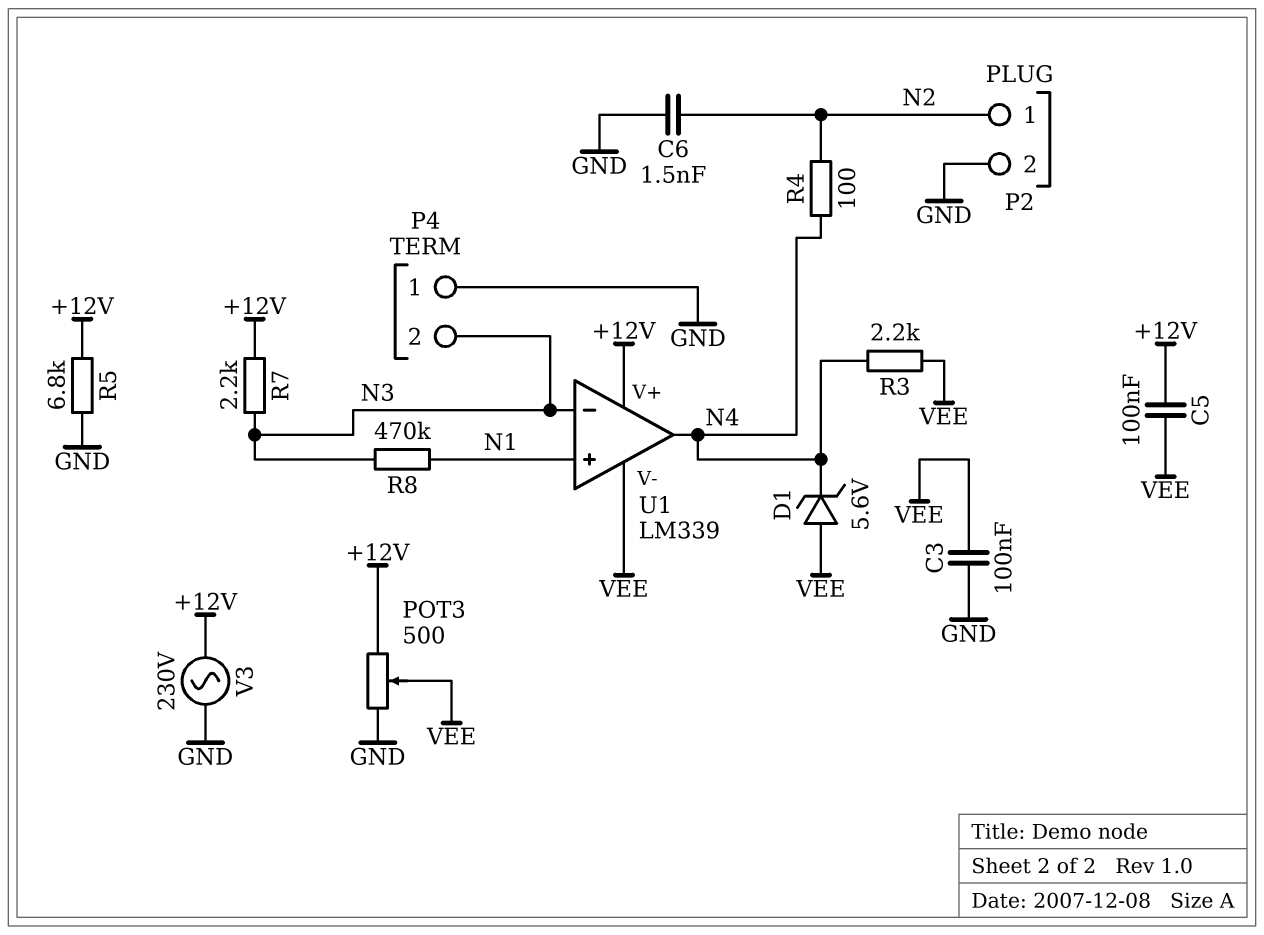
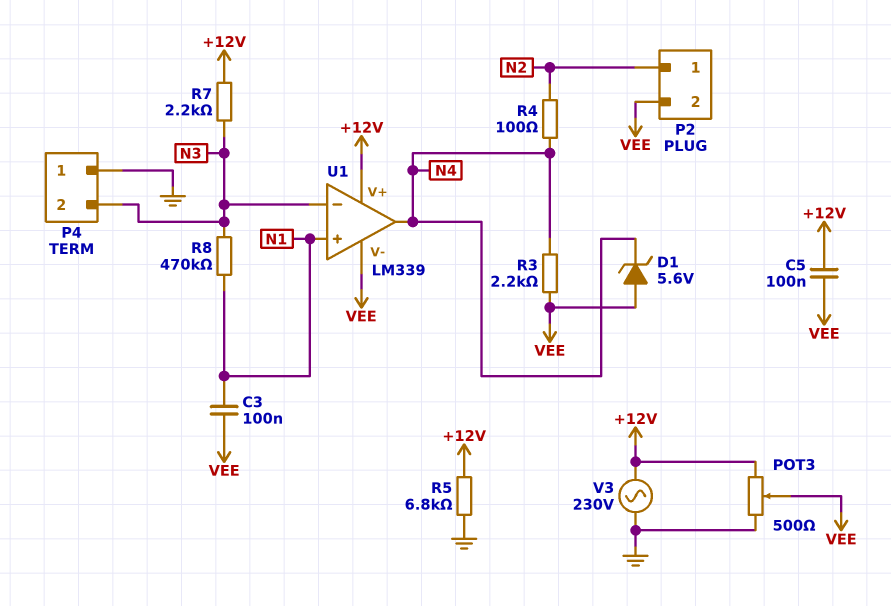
C3: 100nF (GND, VEE) -> 100nF (N1, VEE)
C6: 1.5nF (GND, N2) -> none
P2 pin 2: GND -> VEE

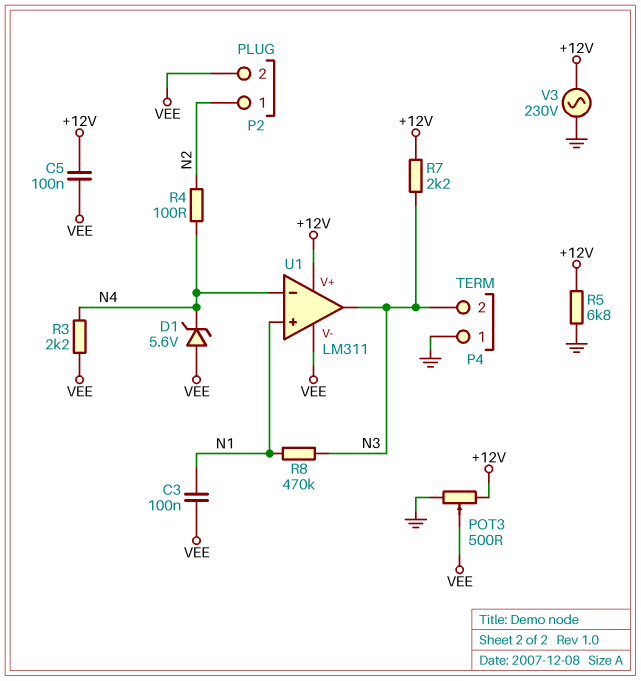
U1: LM339 -> LM311
U1 pin in-: N3 -> N4
U1 pin out: N4 -> N3

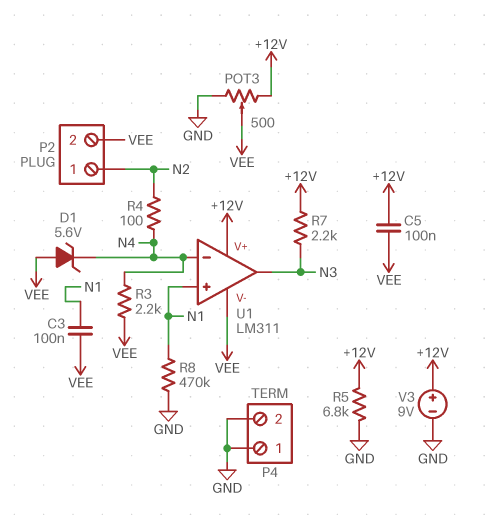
P4 pin 2: N3 -> GND
R8: 470k (N1, N3) -> 470k (GND, N1)
V3: AC 230V (+12V, GND) -> 9V (plus +12V, minus GND)

